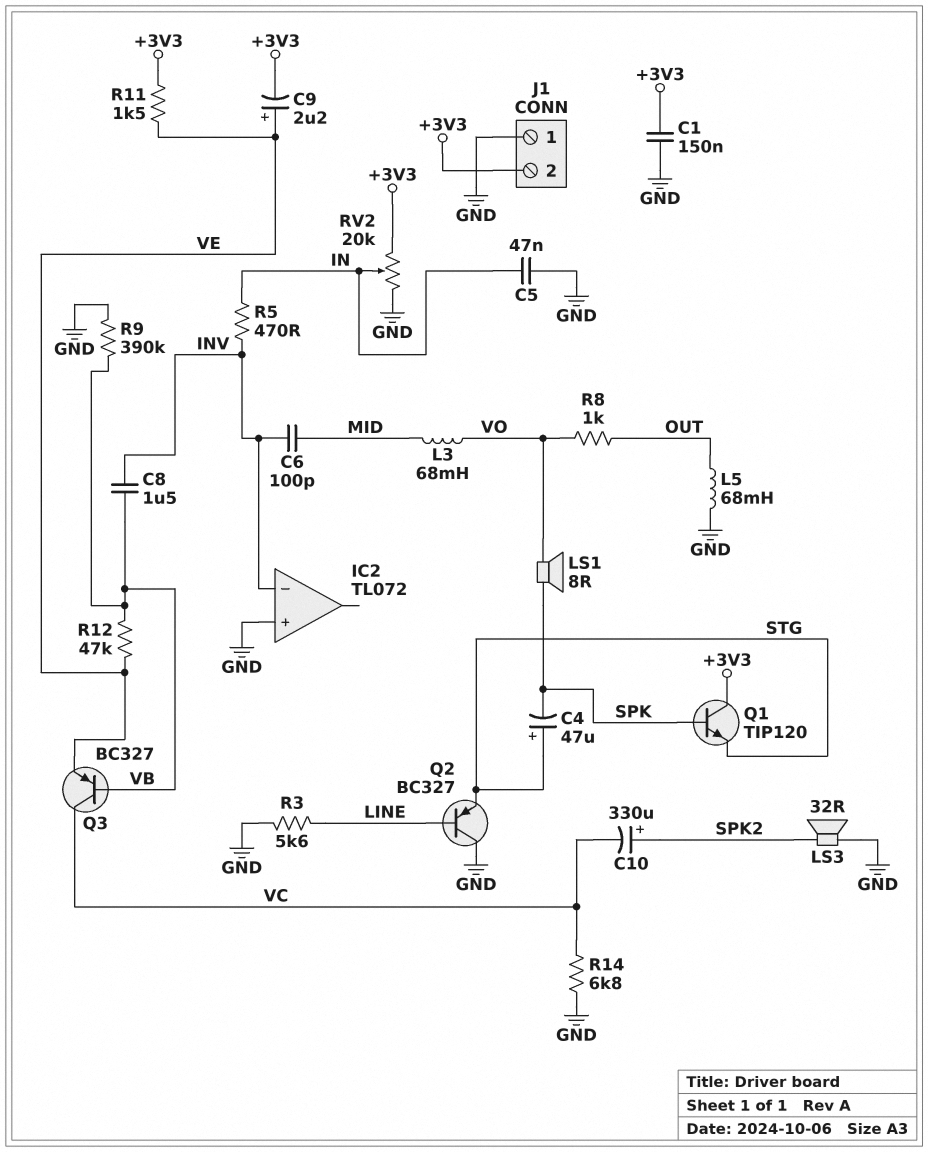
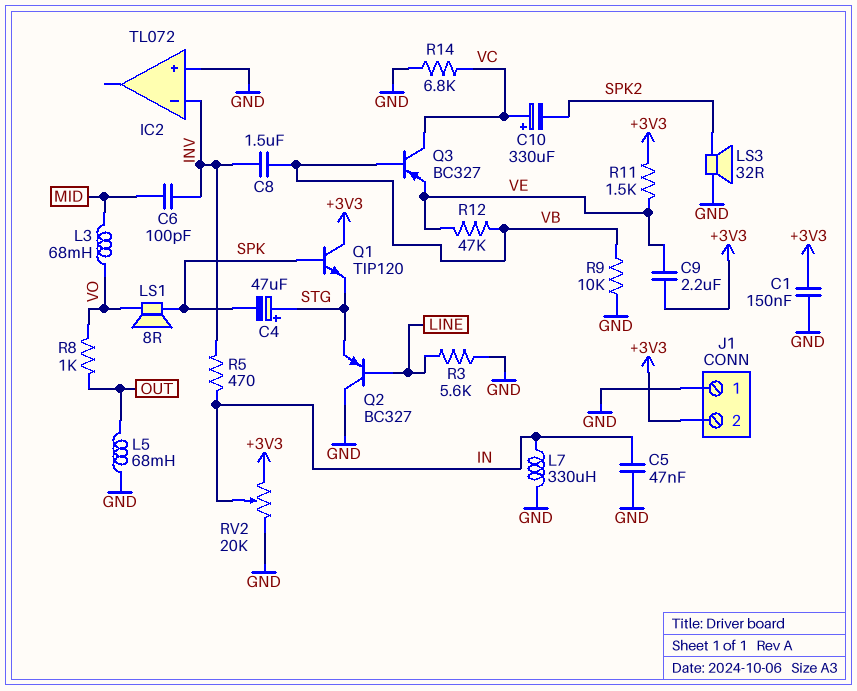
C9: 2.2uF (plus VE, minus +3V3) -> 2.2uF (+3V3, VE)
C10: 330uF (plus SPK2, minus VC) -> 330uF (plus VC, minus SPK2)
L7: none -> 330uH (GND, IN)
R9: 390k (GND, VB) -> 10k (GND, VB)

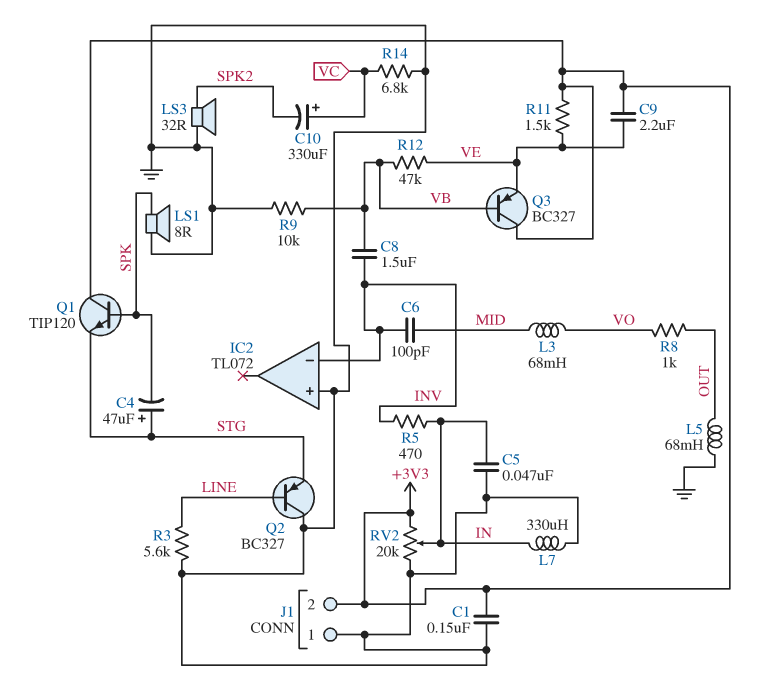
LS1: speaker 8R (SPK, VO) -> speaker 8R (GND, SPK)
Q3: PNP BC327 (B VB, C VC, E VE) -> PNP BC327 (B VB, C +3V3, E VE)

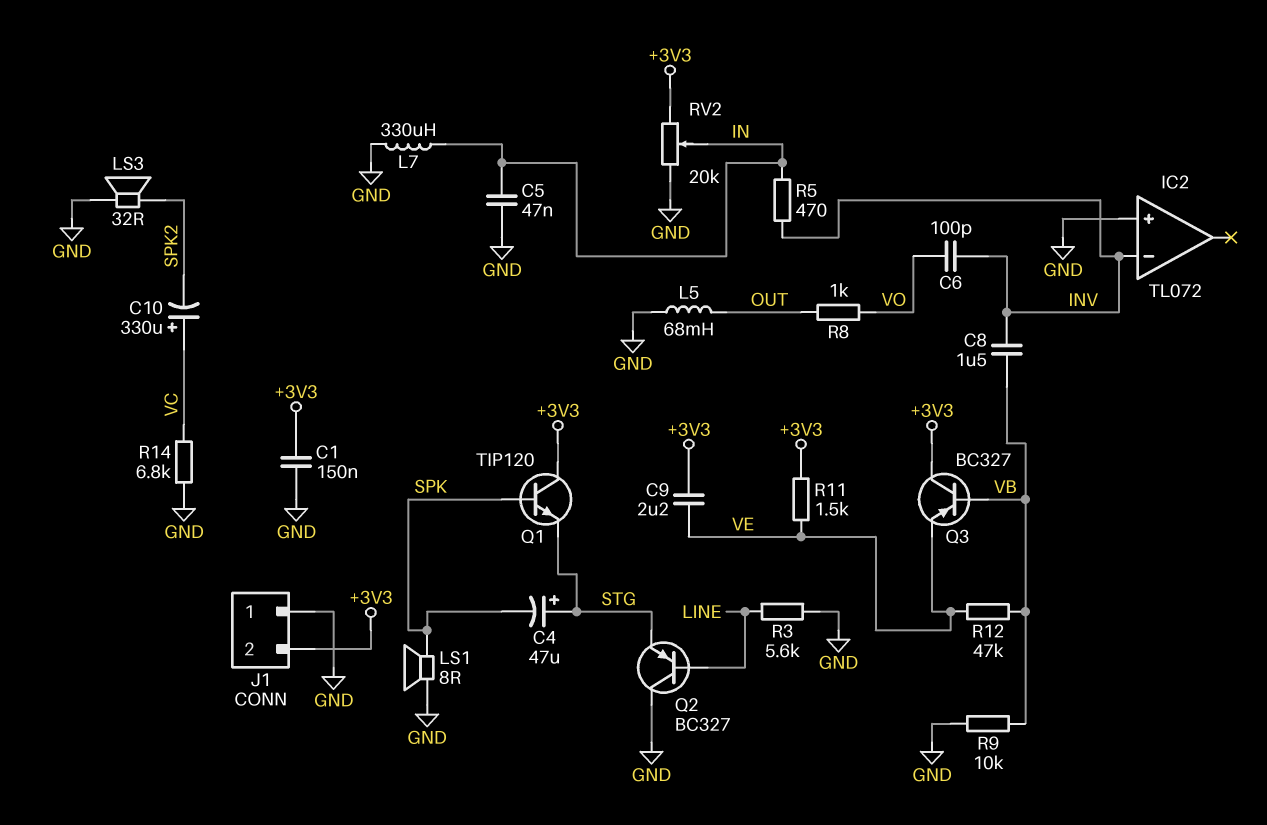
C6: 100pF (INV, MID) -> 100pF (INV, VO)
L3: 68mH (MID, VO) -> none

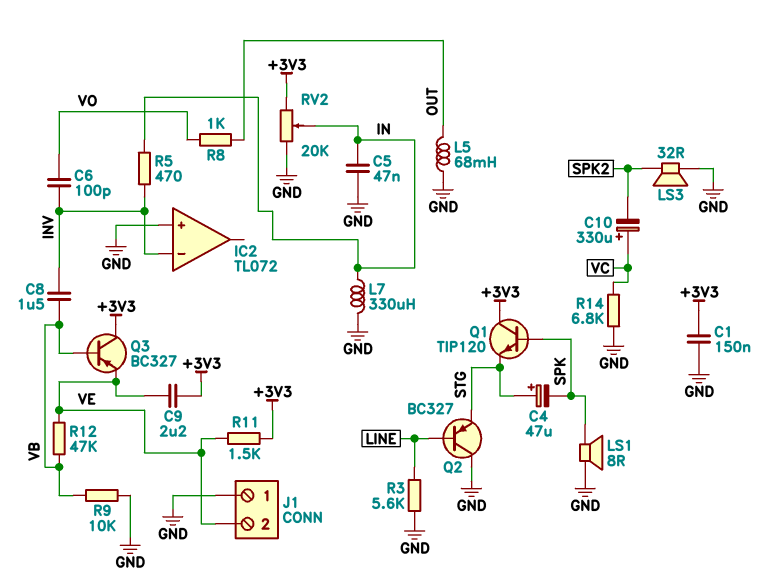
J1 pin 2: +3V3 -> VE

